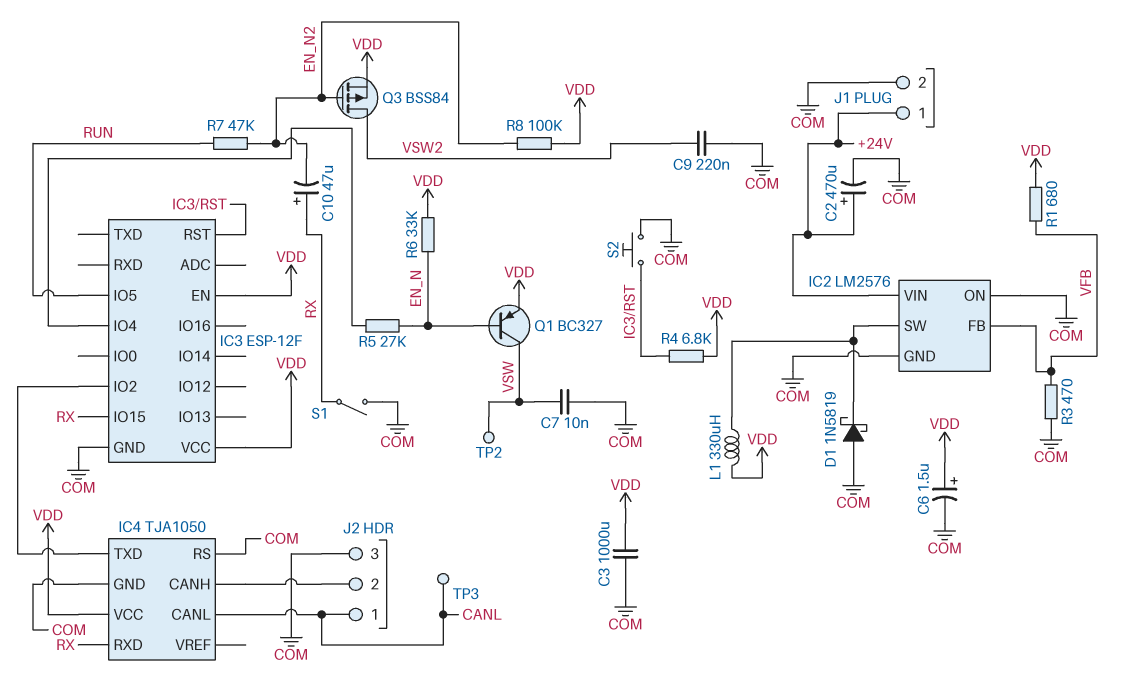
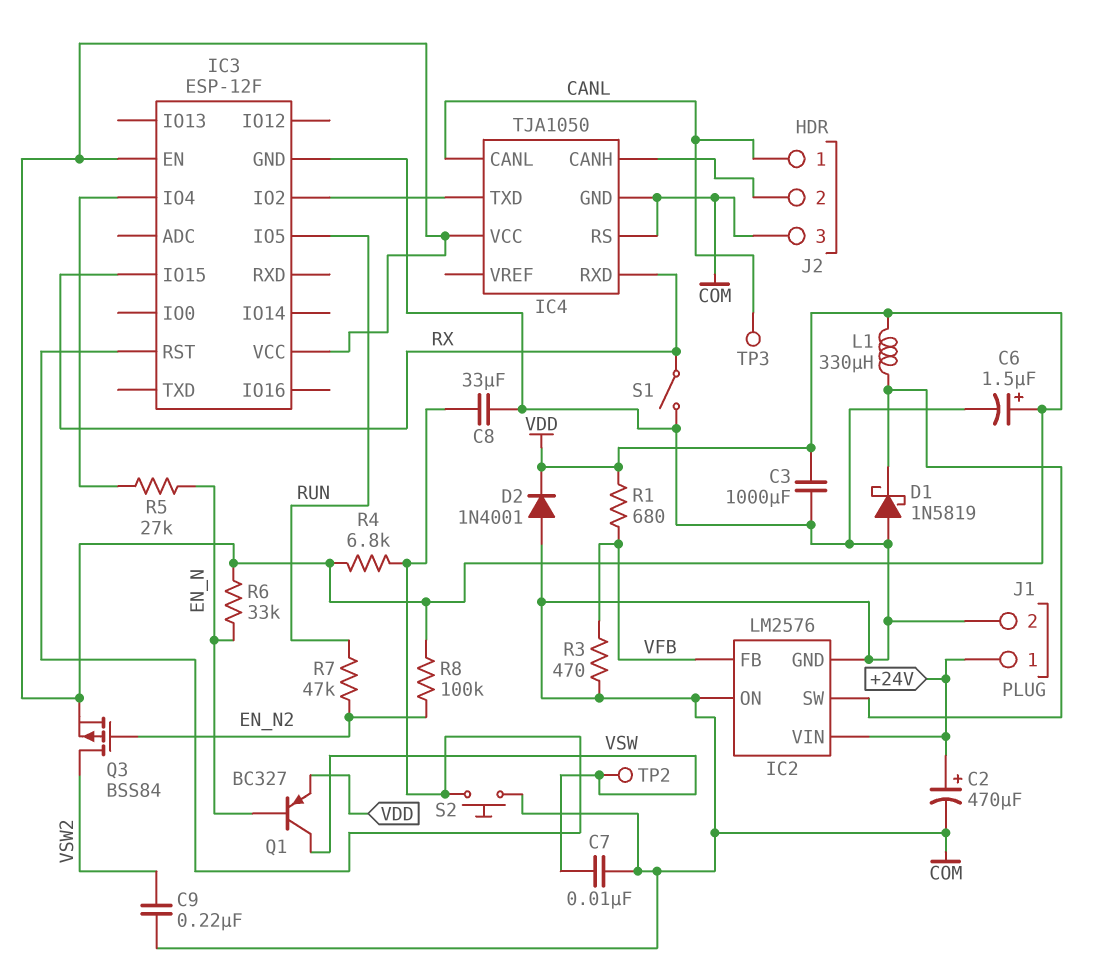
C8: none -> 33uF (COM, IC3/RST)
C10: 47uF (plus RX, minus EN_N2) -> none
D2: none -> diode 1N4001 (A COM, K VDD)

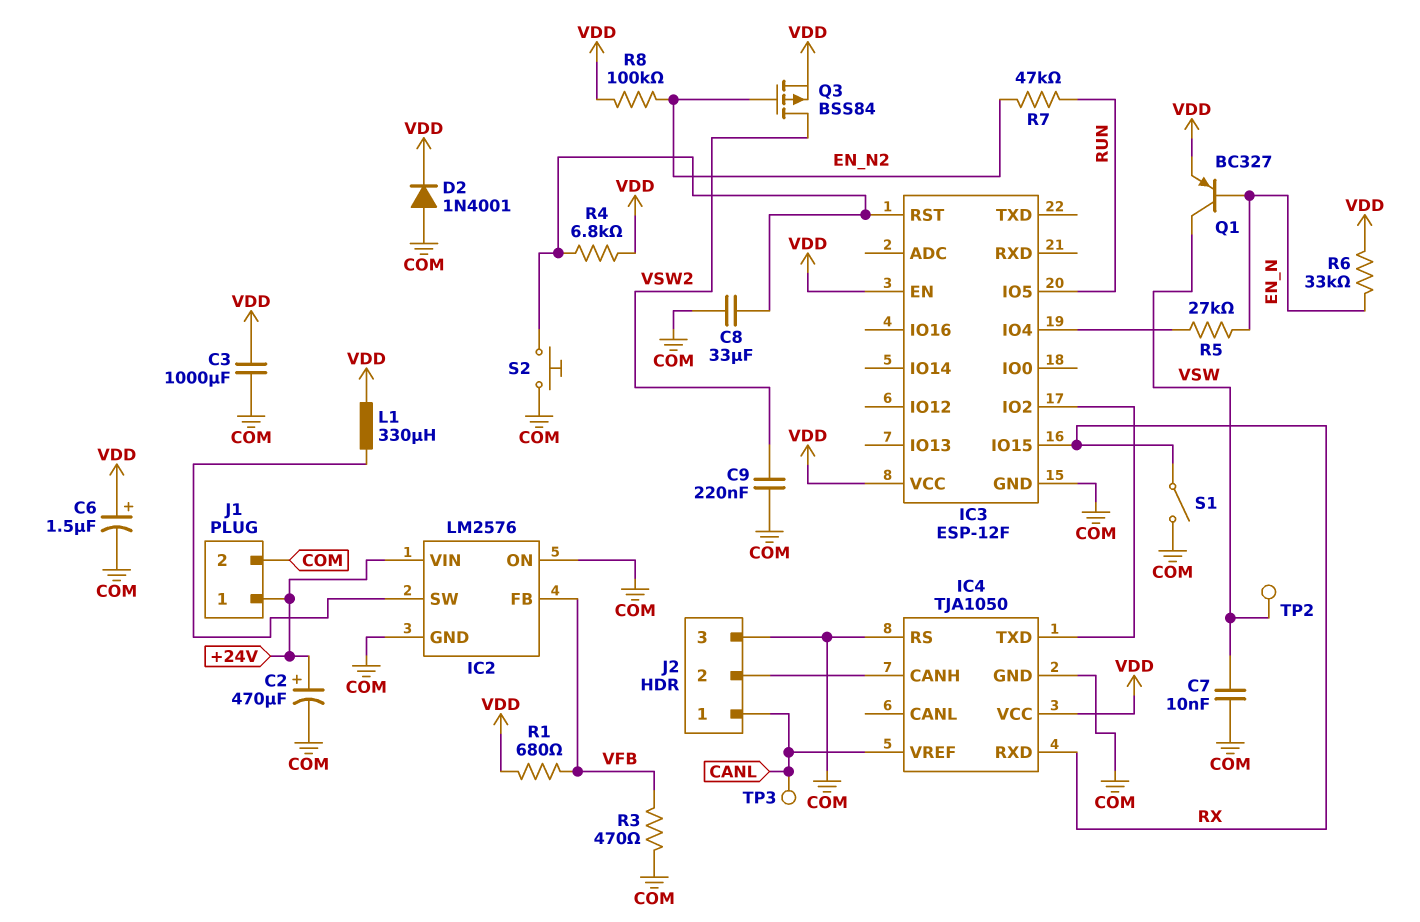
D1: schottky 1N5819 (A COM, K IC2/SW) -> none
IC4 pin CANL: CANL -> none
IC4 pin VREF: none -> CANL

